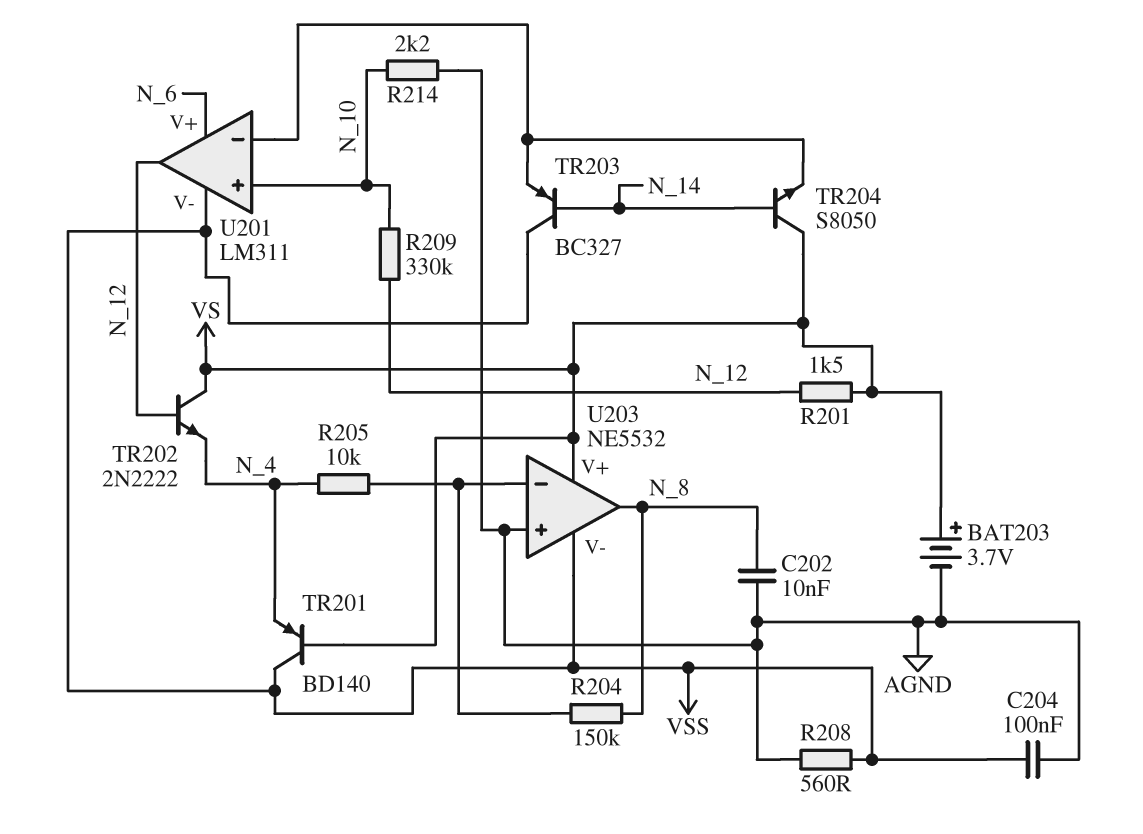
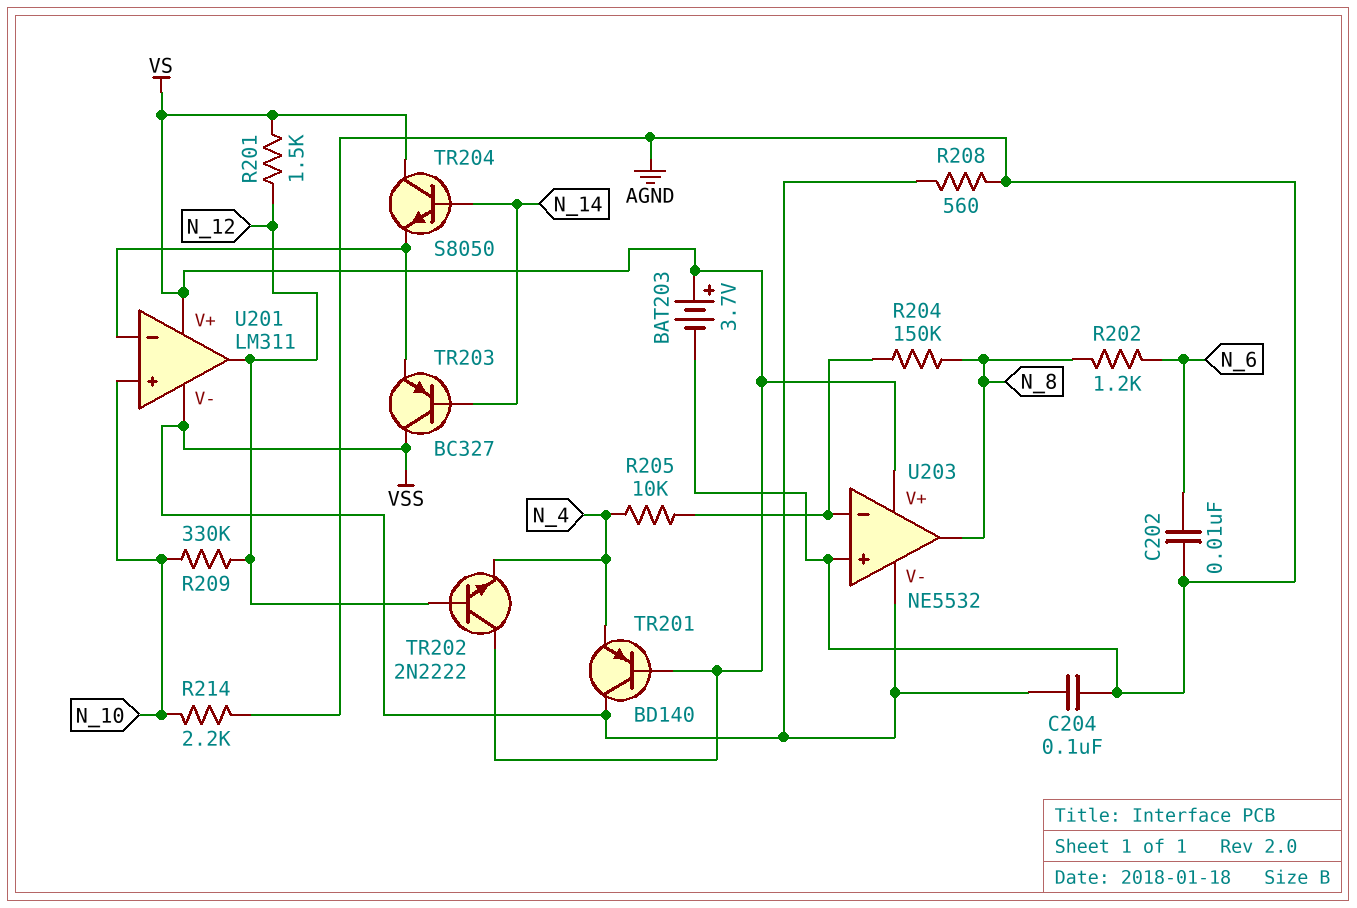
C202: 10nF (AGND, N_8) -> 10nF (AGND, N_6)
R202: none -> 1.2k (N_6, N_8)
U201 pin V+: N_6 -> VS

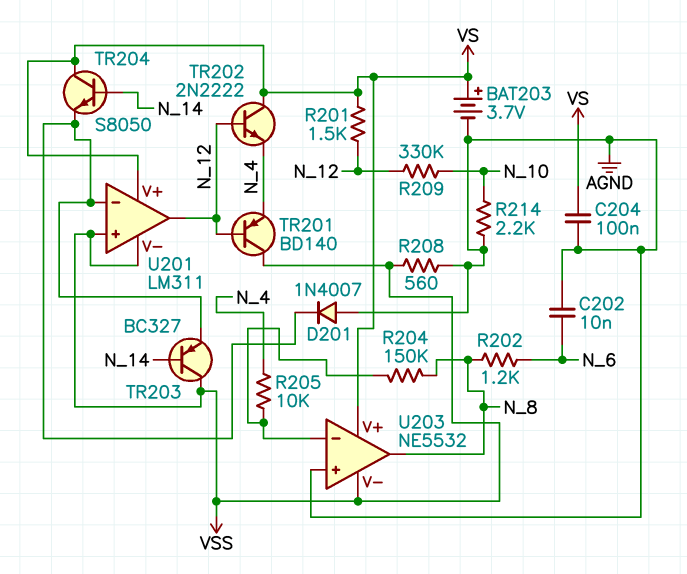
C204: 100nF (AGND, VSS) -> 100nF (AGND, VS)
D201: none -> diode 1N4007 (A AGND, K U201/in-)
TR201: PNP BD140 (B VS, C VSS, E N_4) -> PNP BD140 (B N_12, C VSS, E N_4)
U201 pin in+: N_10 -> VSS

